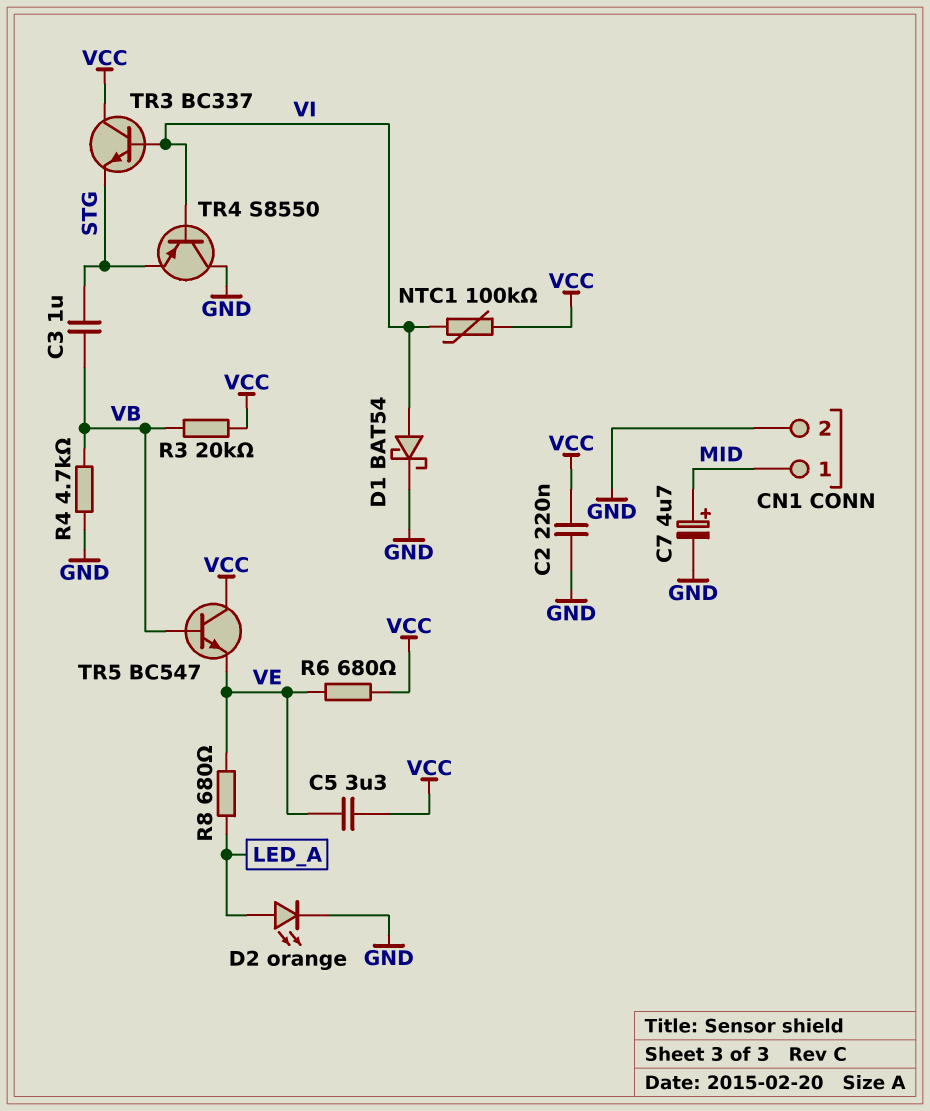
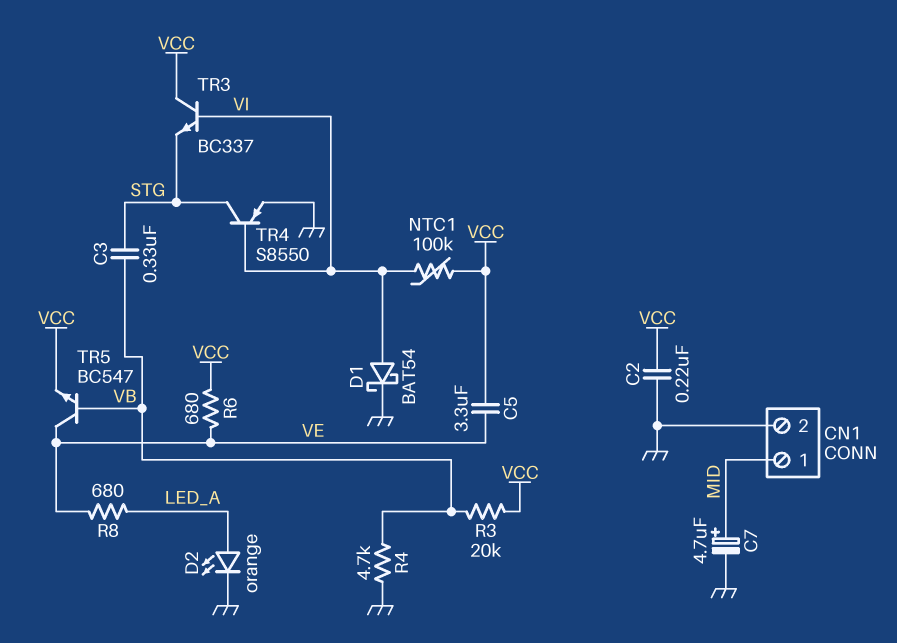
C3: 1uF (STG, VB) -> 330nF (STG, VB)
TR4: PNP S8550 (B VI, C GND, E STG) -> PNP S8550 (B VI, C STG, E GND)
TR5: NPN BC547 (B VB, C VCC, E VE) -> NPN BC547 (B VB, C VE, E VCC)

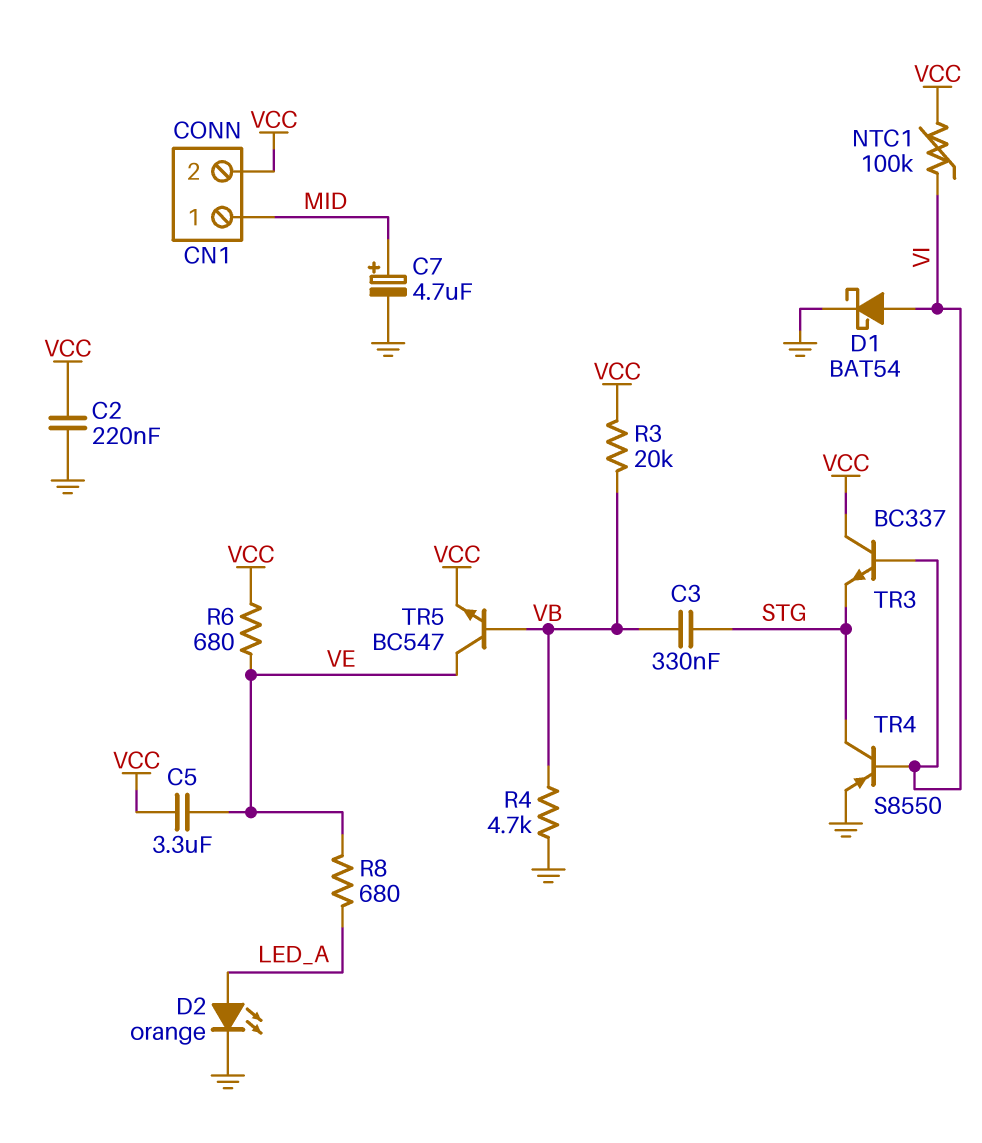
CN1 pin 2: GND -> VCC

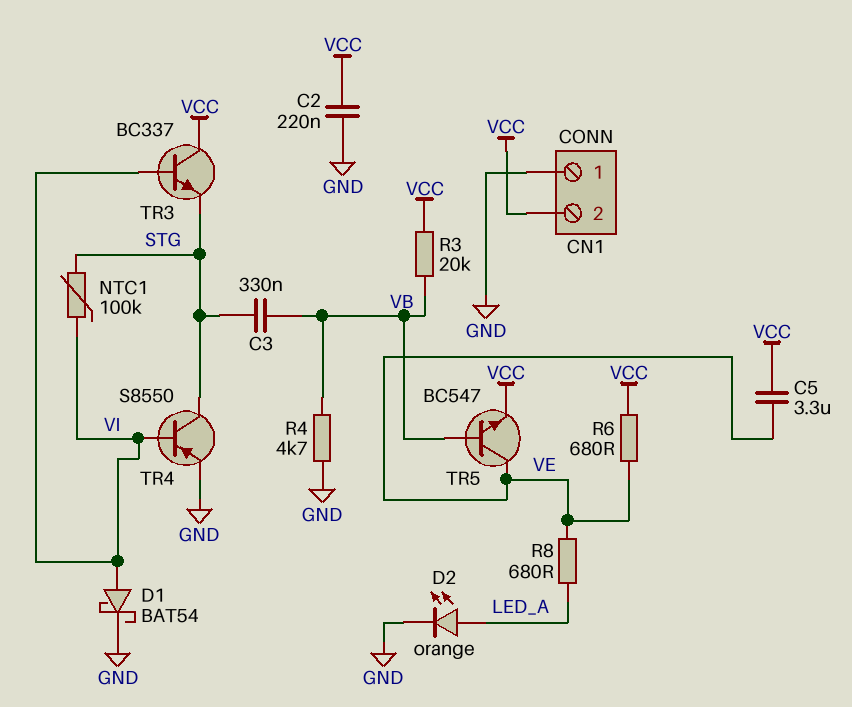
C7: 4.7uF (plus MID, minus GND) -> none
CN1 pin 1: MID -> GND
NTC1: 100k (VCC, VI) -> 100k (STG, VI)

